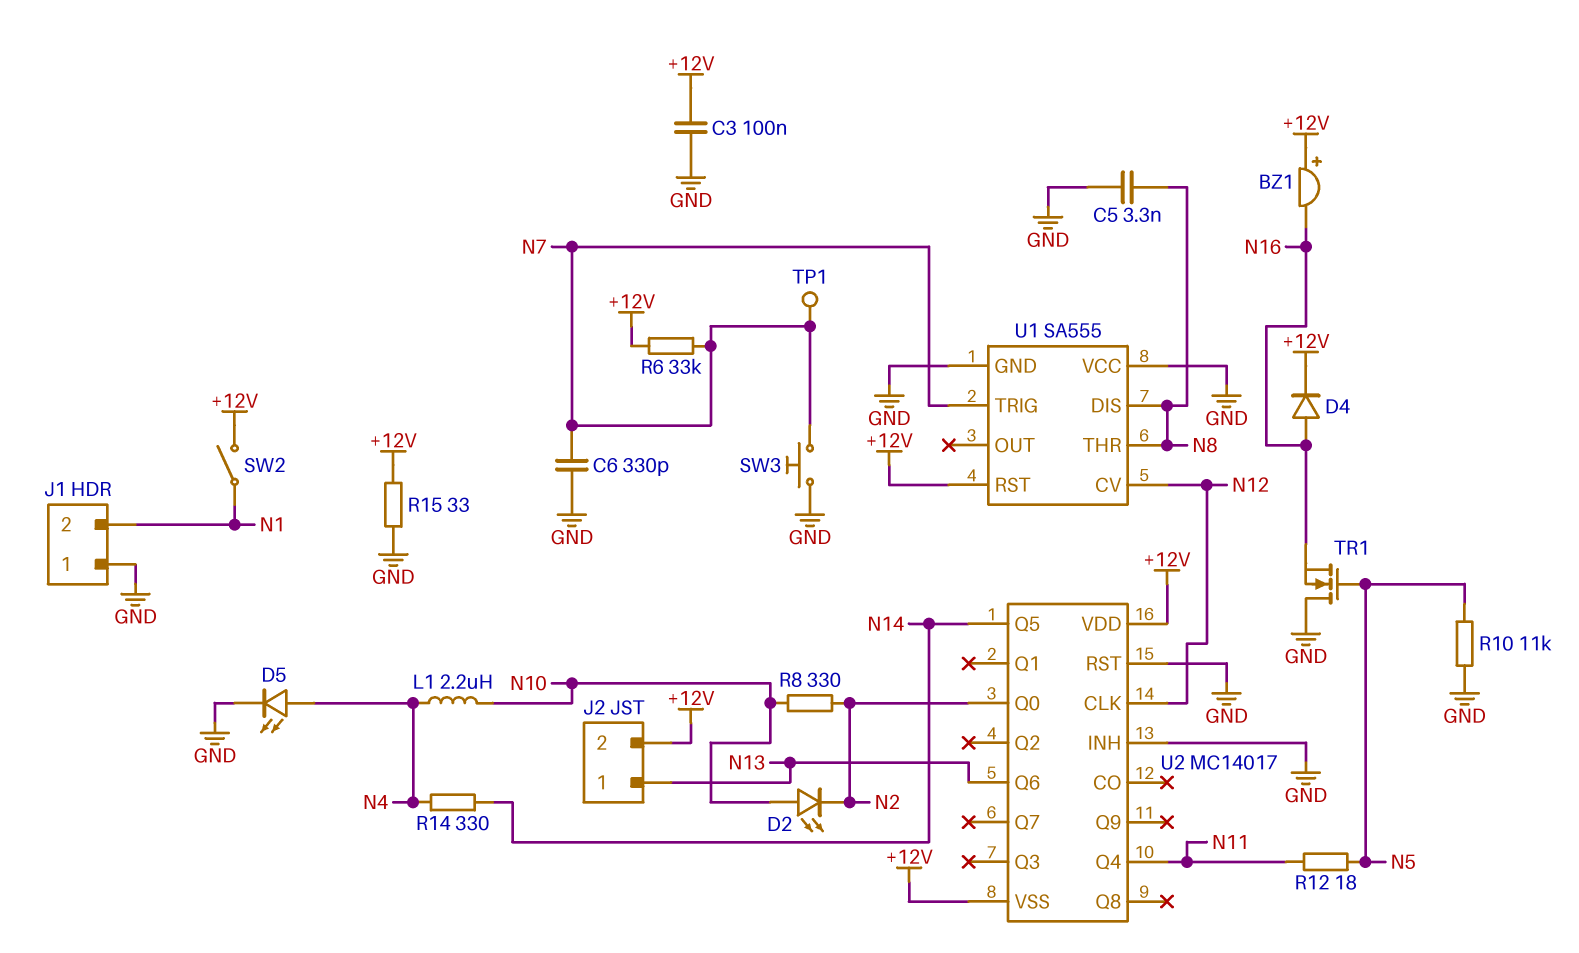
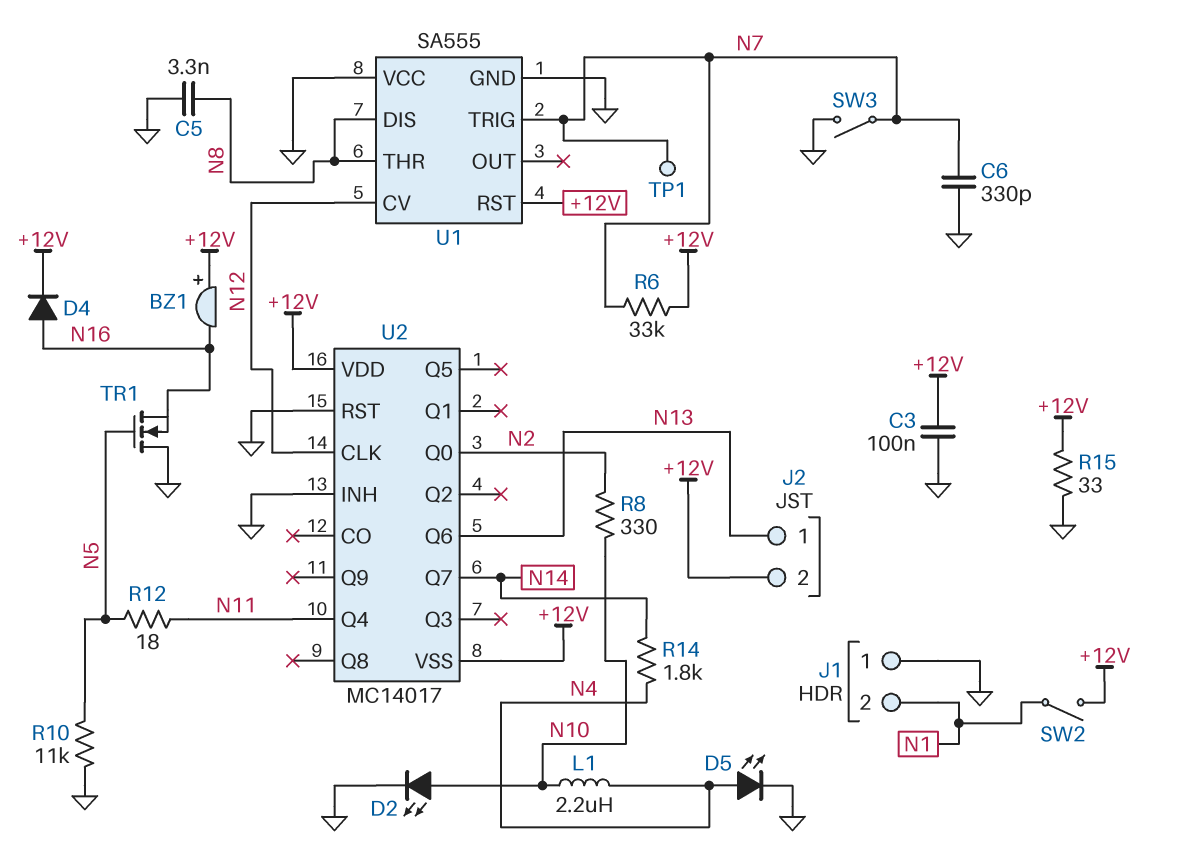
D2: LED (A N10, K N2) -> LED (A N10, K GND)
R14: 330 (N4, N14) -> 1.8k (N4, N14)
SW3: button (GND, N7) -> switch (GND, N7)
U2 pin Q5: N14 -> none
U2 pin Q7: none -> N14

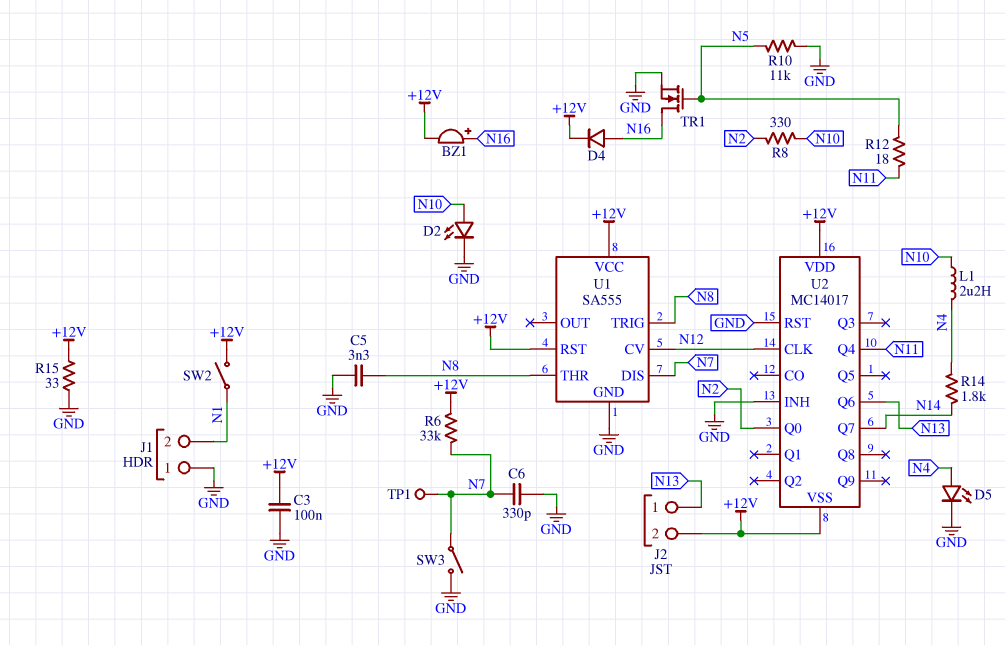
BZ1: buzzer (plus +12V, minus N16) -> buzzer (plus N16, minus +12V)
TR1: NMOS (G N5, D GND, S N16) -> NMOS (G N5, D N16, S GND)
U1 pin DIS: N8 -> N7
U1 pin TRIG: N7 -> N8
U1 pin VCC: GND -> +12V

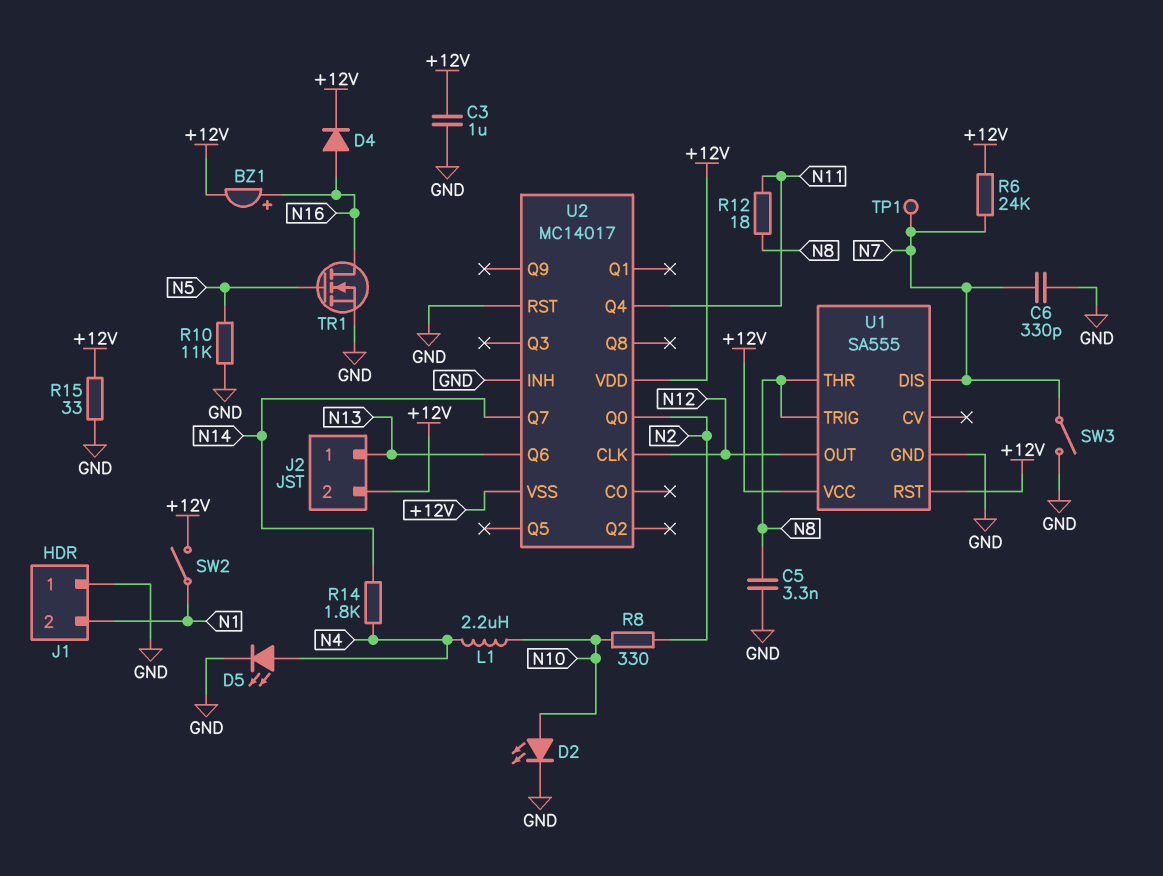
C3: 100nF (+12V, GND) -> 1uF (+12V, GND)
R6: 33k (+12V, N7) -> 24k (+12V, N7)
R12: 18 (N5, N11) -> 18 (N8, N11)
U1 pin CV: N12 -> none
U1 pin OUT: none -> N12

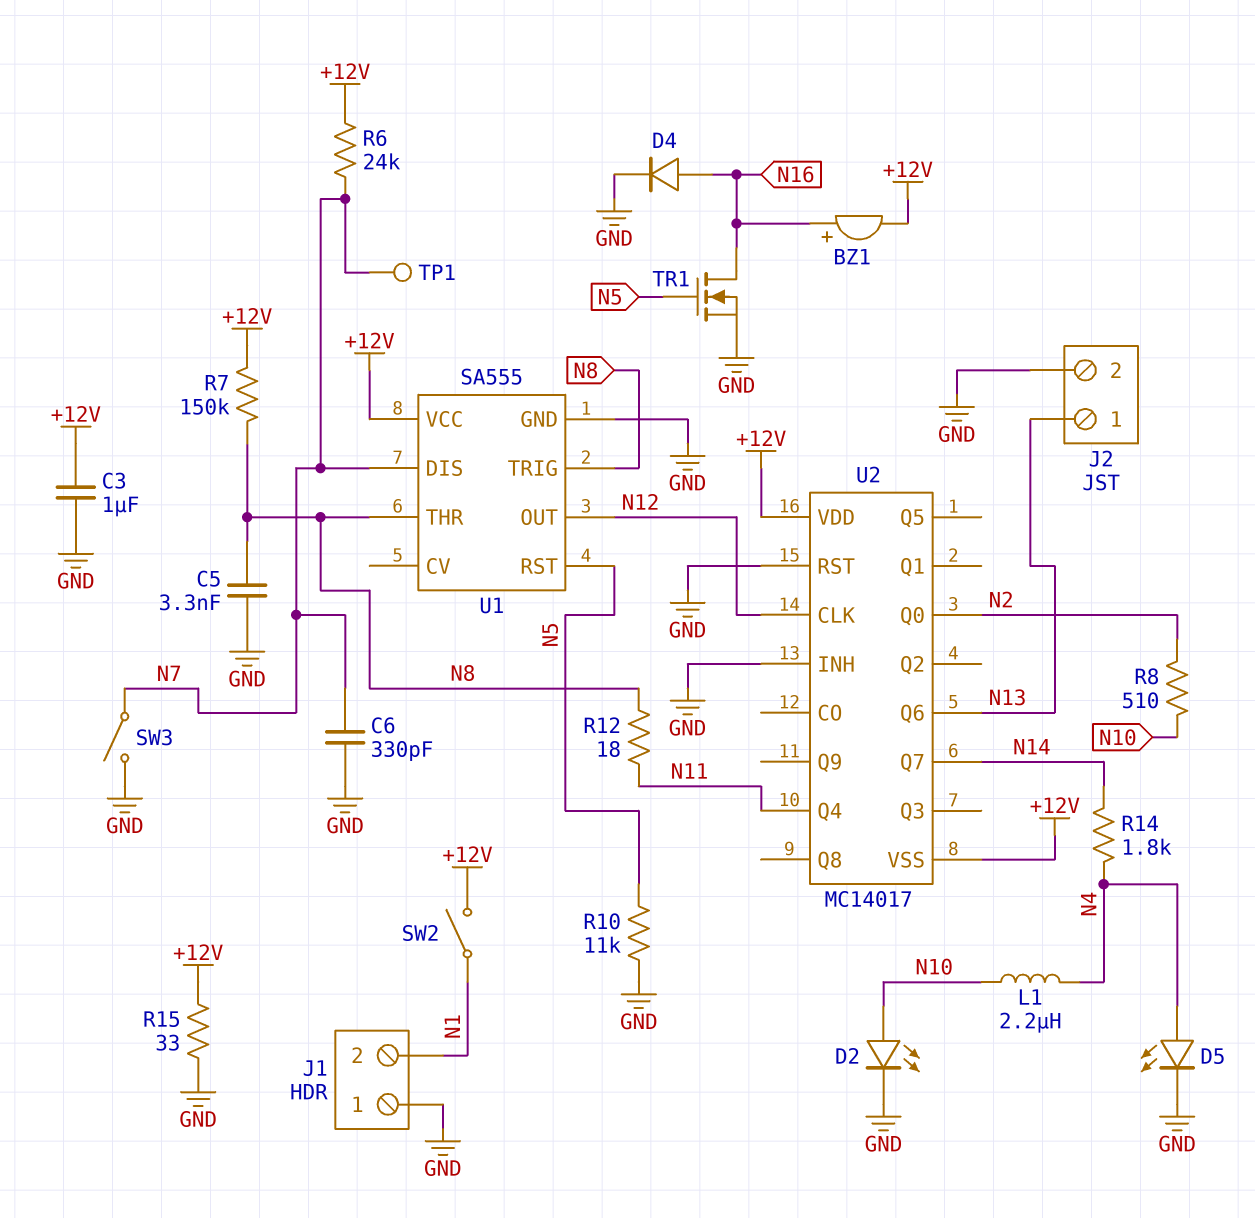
D4: diode (A N16, K +12V) -> diode (A N16, K GND)
J2 pin 2: +12V -> GND
R7: none -> 150k (+12V, N8)
R8: 330 (N2, N10) -> 510 (N2, N10)
U1 pin RST: +12V -> N5

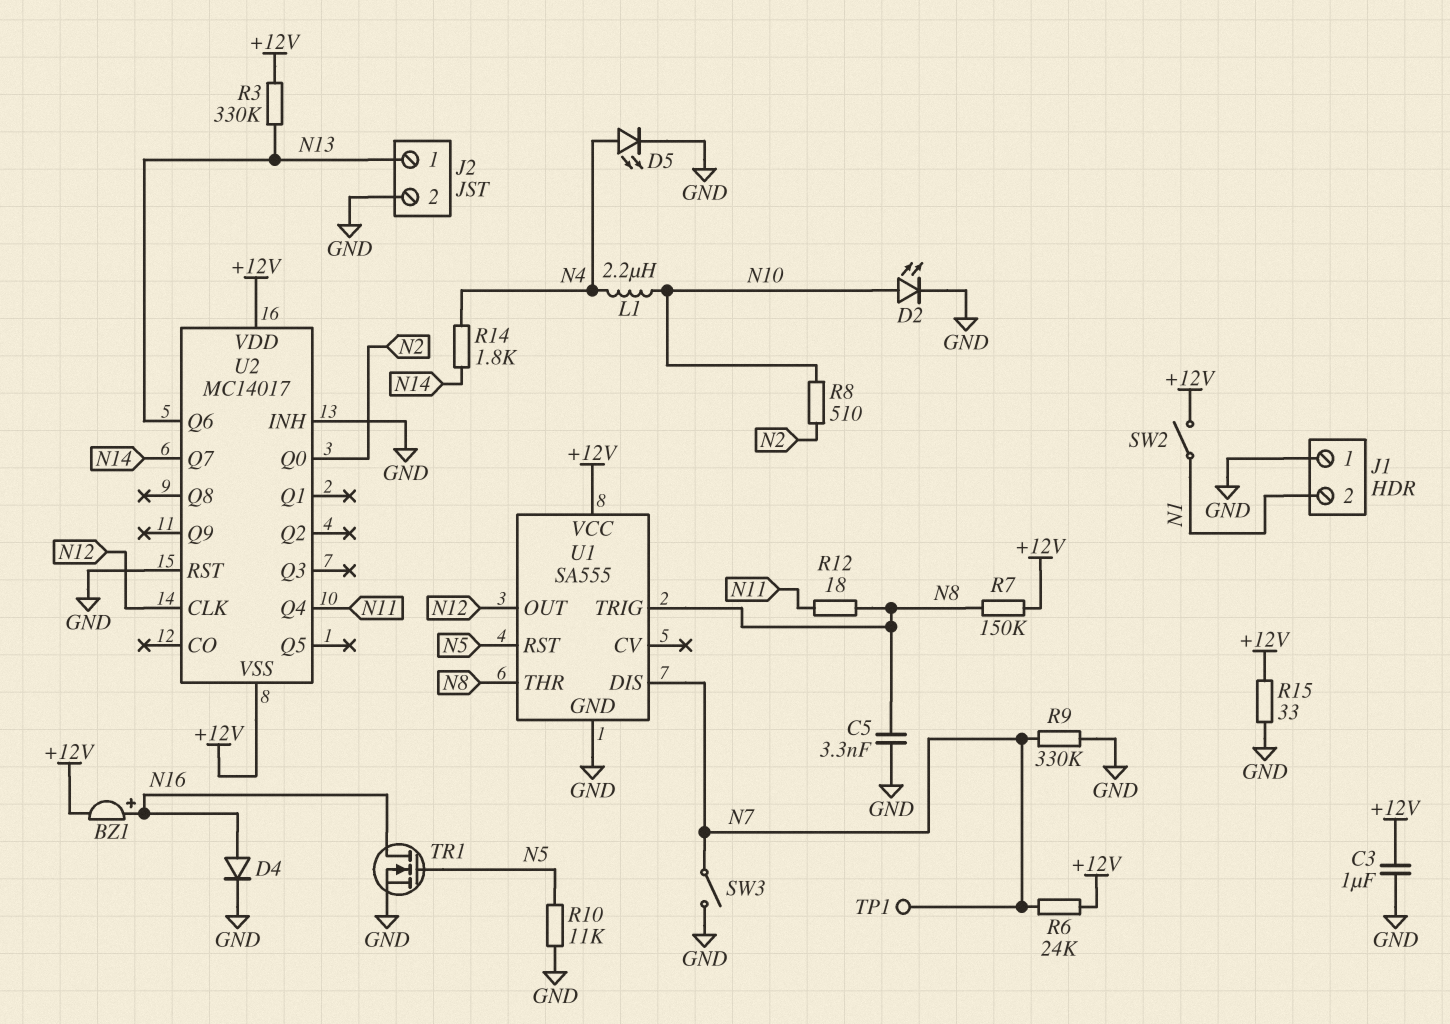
C6: 330pF (GND, N7) -> none
R3: none -> 330k (+12V, N13)
R9: none -> 330k (GND, N7)

